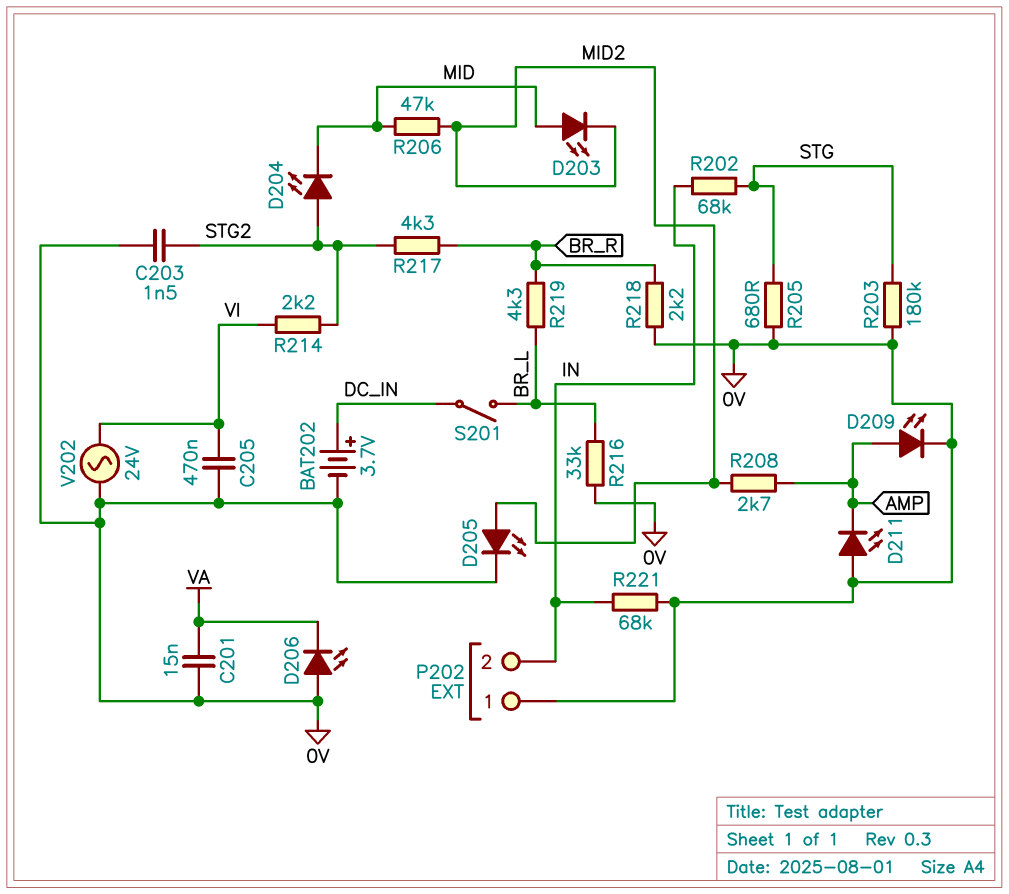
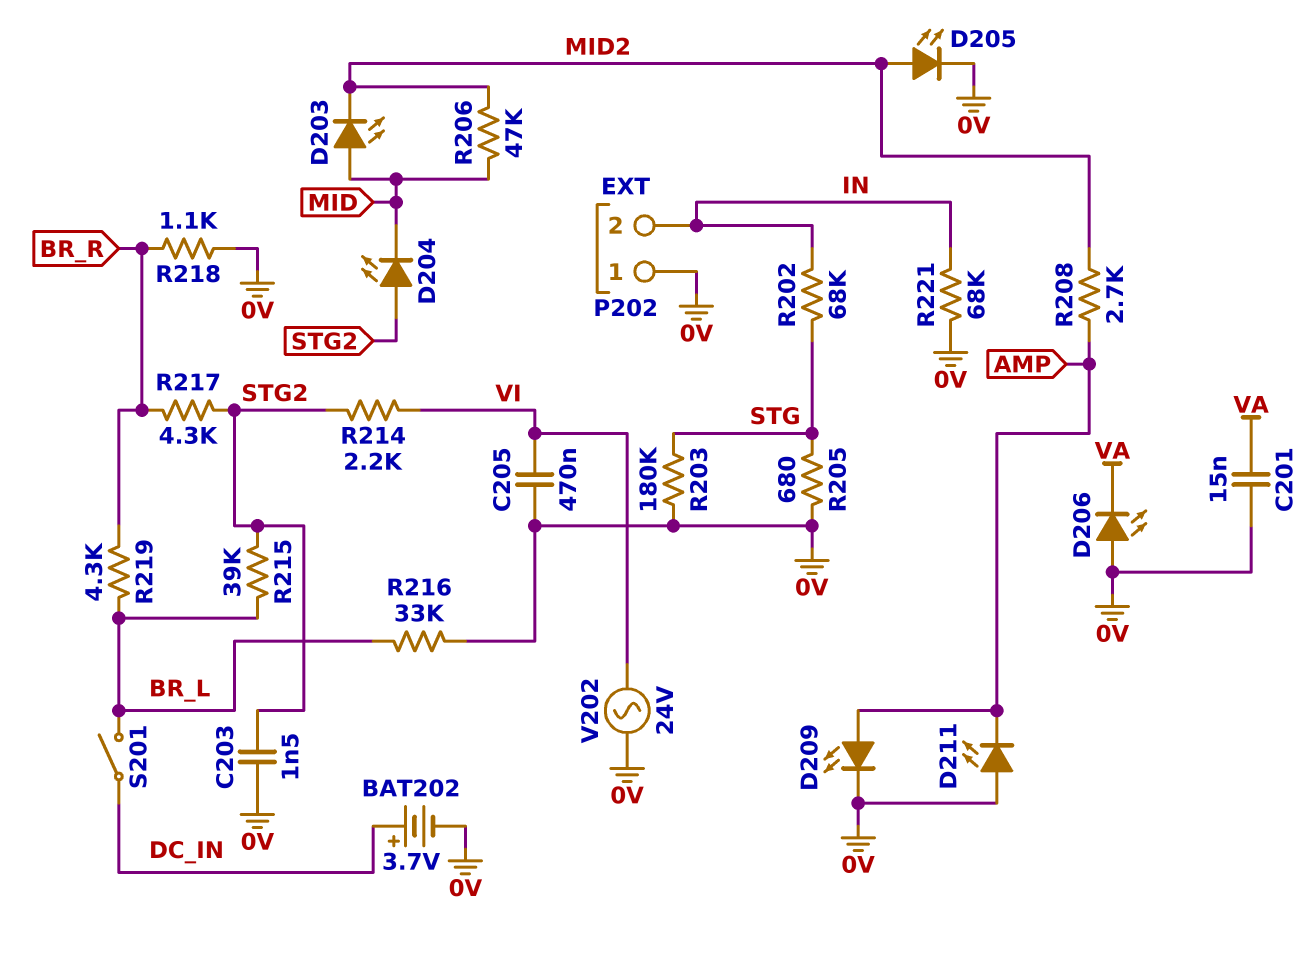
R215: none -> 39k (BR_L, STG2)
R218: 2.2k (0V, BR_R) -> 1.1k (0V, BR_R)

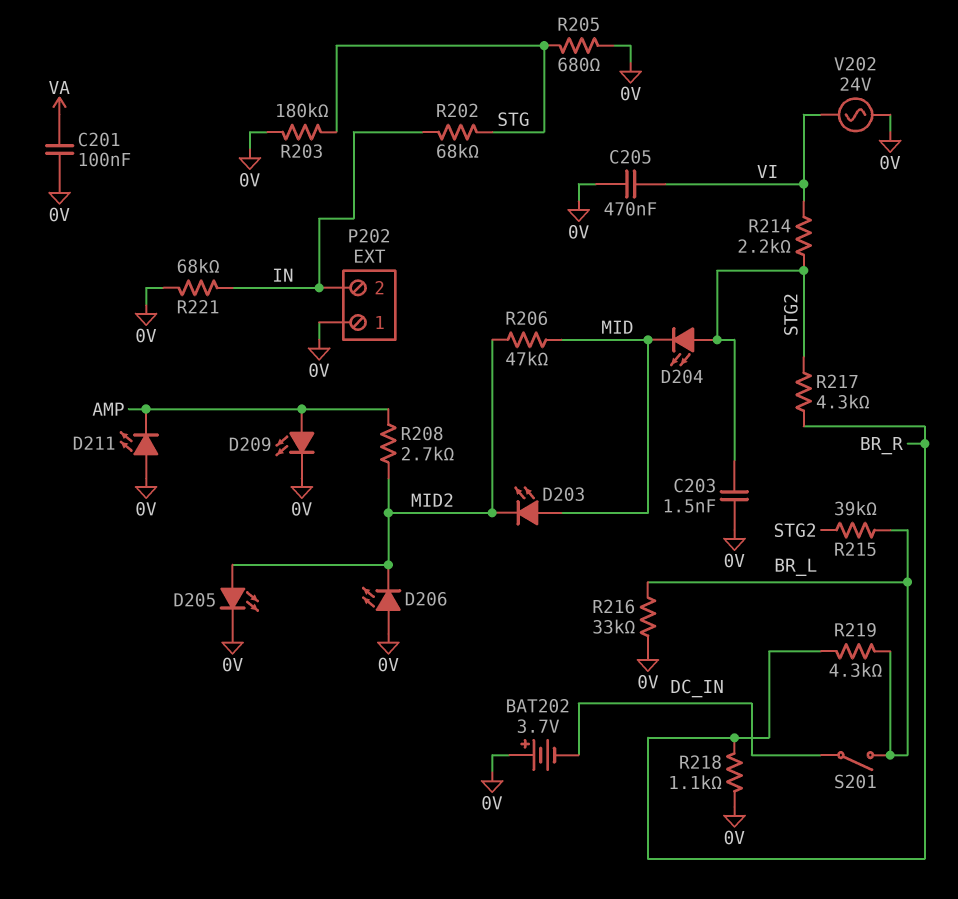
BAT202: 3.7V (plus DC_IN, minus 0V) -> 3.7V (plus 0V, minus DC_IN)
C201: 15nF (0V, VA) -> 100nF (0V, VA)
D206: LED (A 0V, K VA) -> LED (A 0V, K MID2)

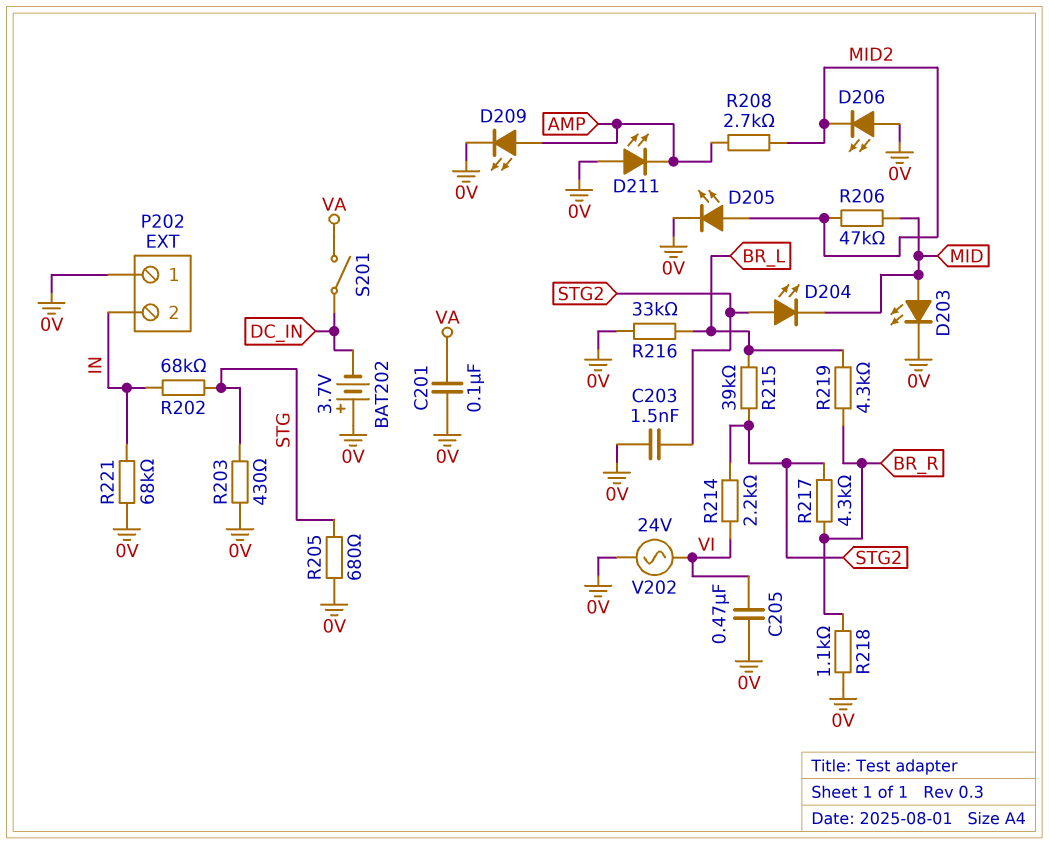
D203: LED (A MID, K MID2) -> LED (A MID, K 0V)
R203: 180k (0V, STG) -> 430 (0V, STG)
S201: switch (BR_L, DC_IN) -> switch (DC_IN, VA)

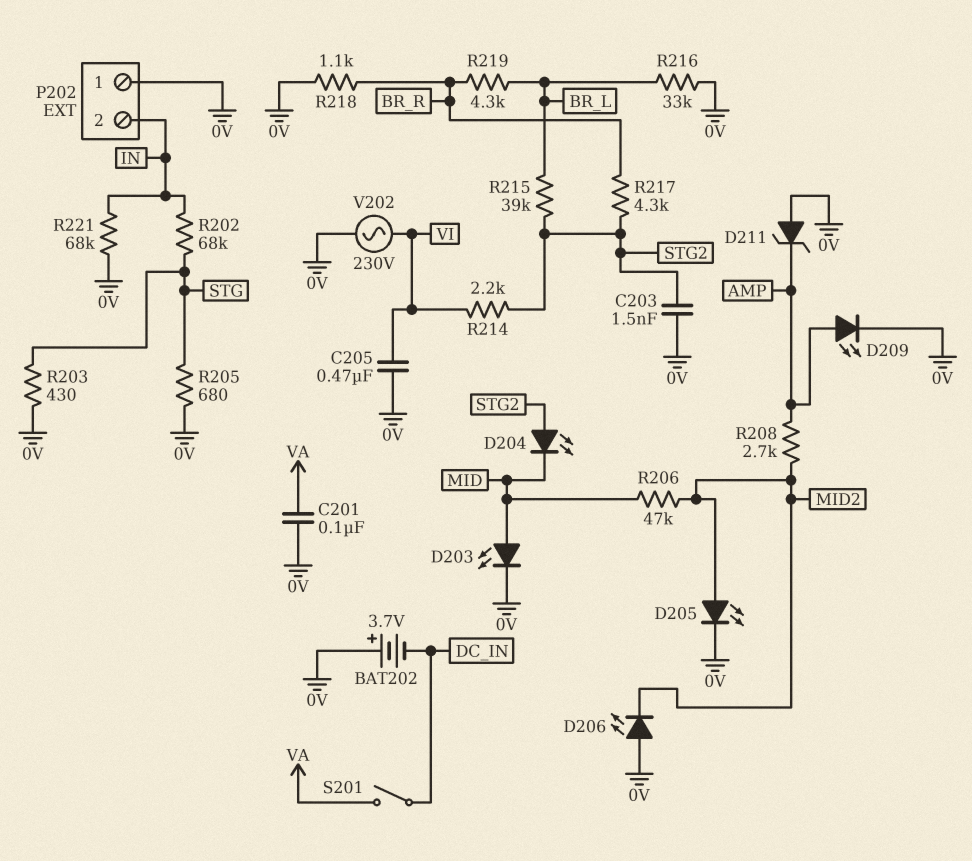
D211: LED (A 0V, K AMP) -> zener (A 0V, K AMP)
V202: AC 24V (0V, VI) -> AC 230V (0V, VI)

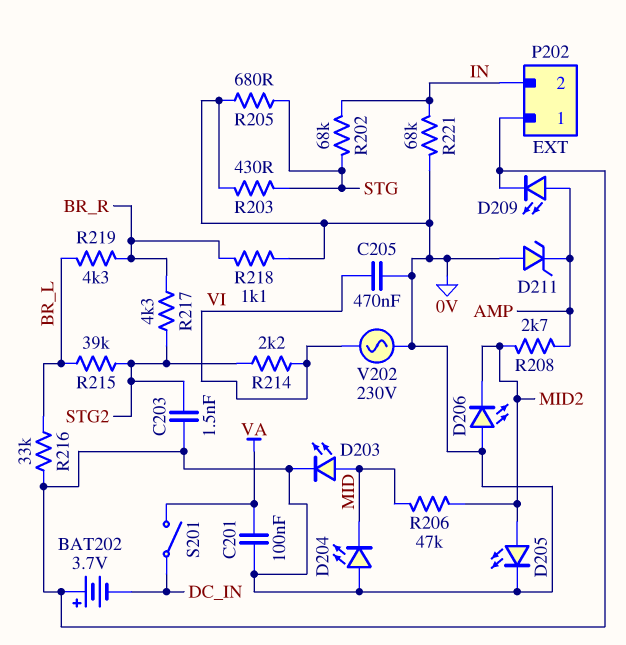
D204: LED (A STG2, K MID) -> LED (A 0V, K MID)

